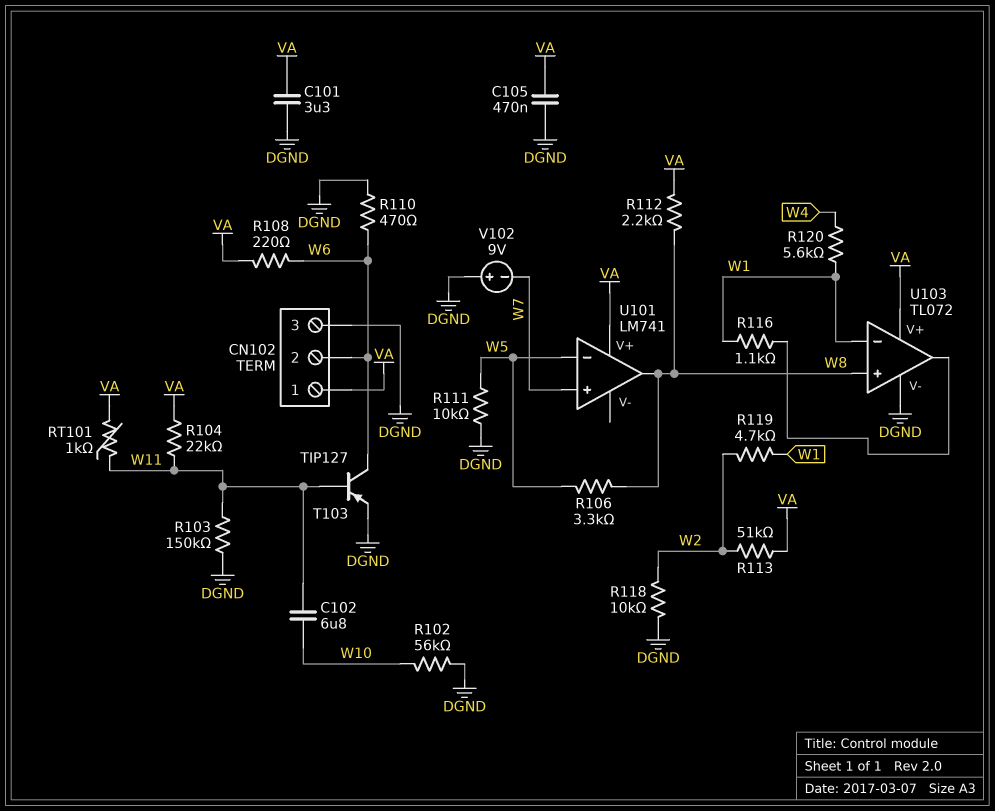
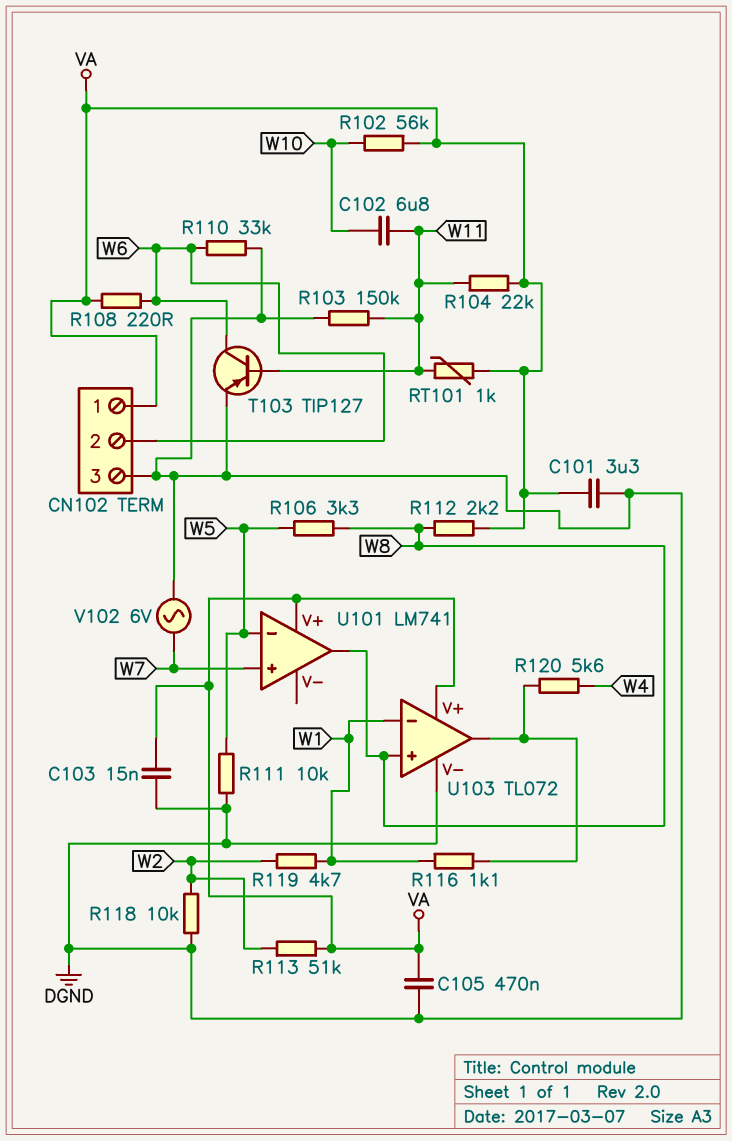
C103: none -> 15nF (DGND, VA)
R102: 56k (DGND, W10) -> 56k (VA, W10)
R110: 470 (DGND, W6) -> 33k (DGND, W6)
R120: 5.6k (W1, W4) -> 5.6k (U103/out, W4)
V102: 9V (plus DGND, minus W7) -> AC 6V (DGND, W7)

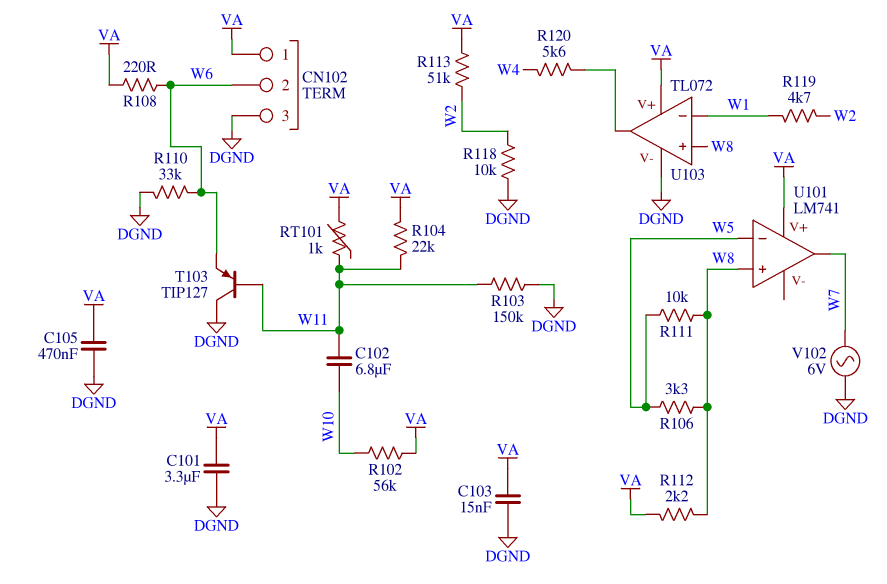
R111: 10k (DGND, W5) -> 10k (W5, W8)
R116: 1.1k (U103/out, W1) -> none
T103: PNP TIP127 (B W11, C W6, E DGND) -> PNP TIP127 (B W11, C DGND, E W6)
U101 pin in+: W7 -> W8
U101 pin out: W8 -> W7

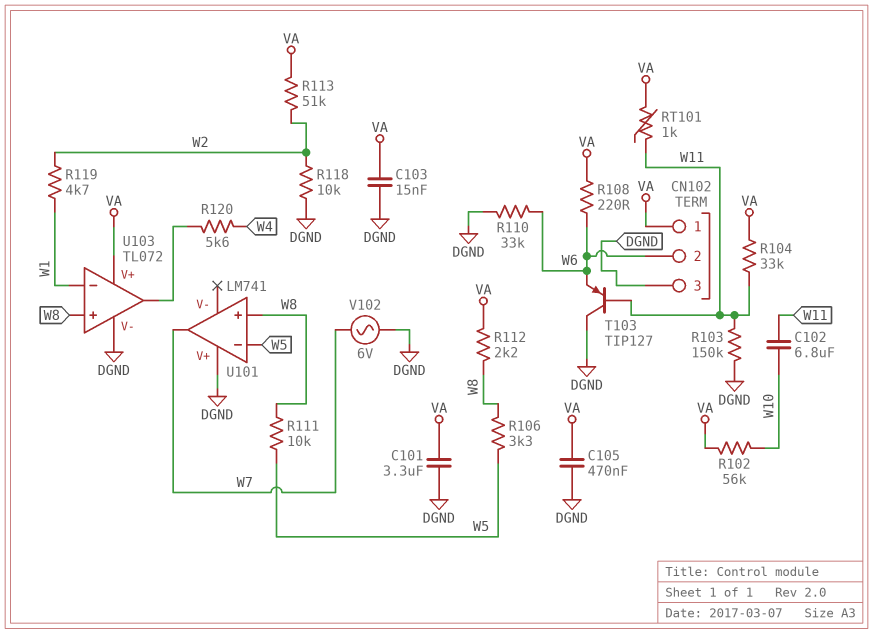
R104: 22k (VA, W11) -> 33k (VA, W11)
U101 pin V+: VA -> DGND

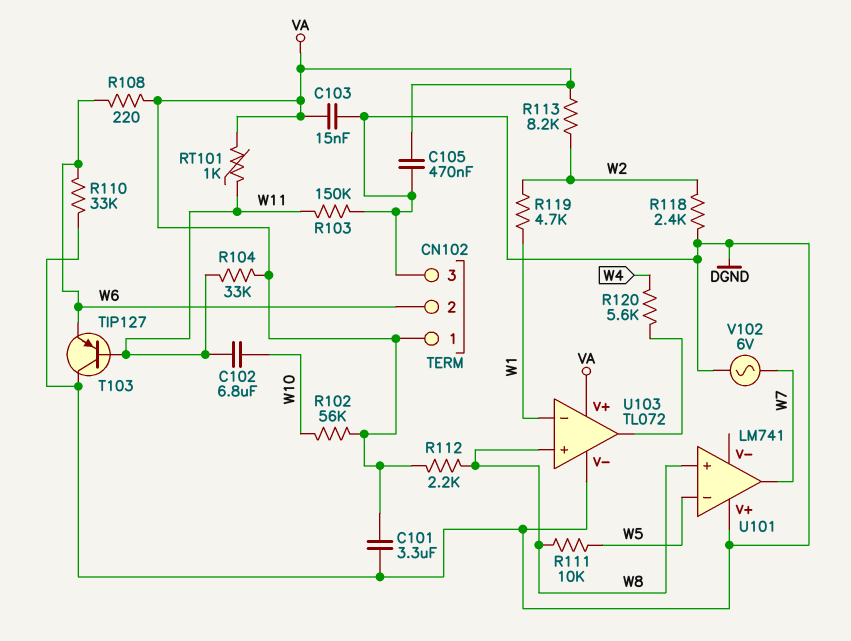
R106: 3.3k (W5, W8) -> none
R113: 51k (VA, W2) -> 8.2k (VA, W2)
R118: 10k (DGND, W2) -> 2.4k (DGND, W2)

